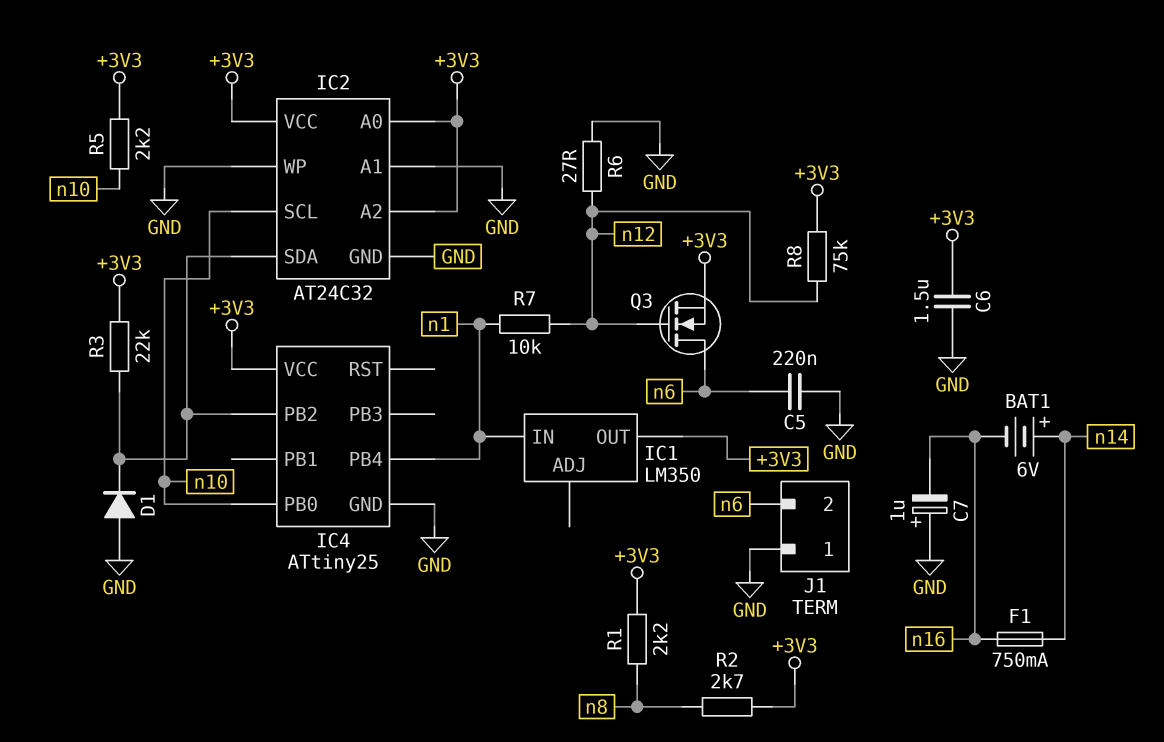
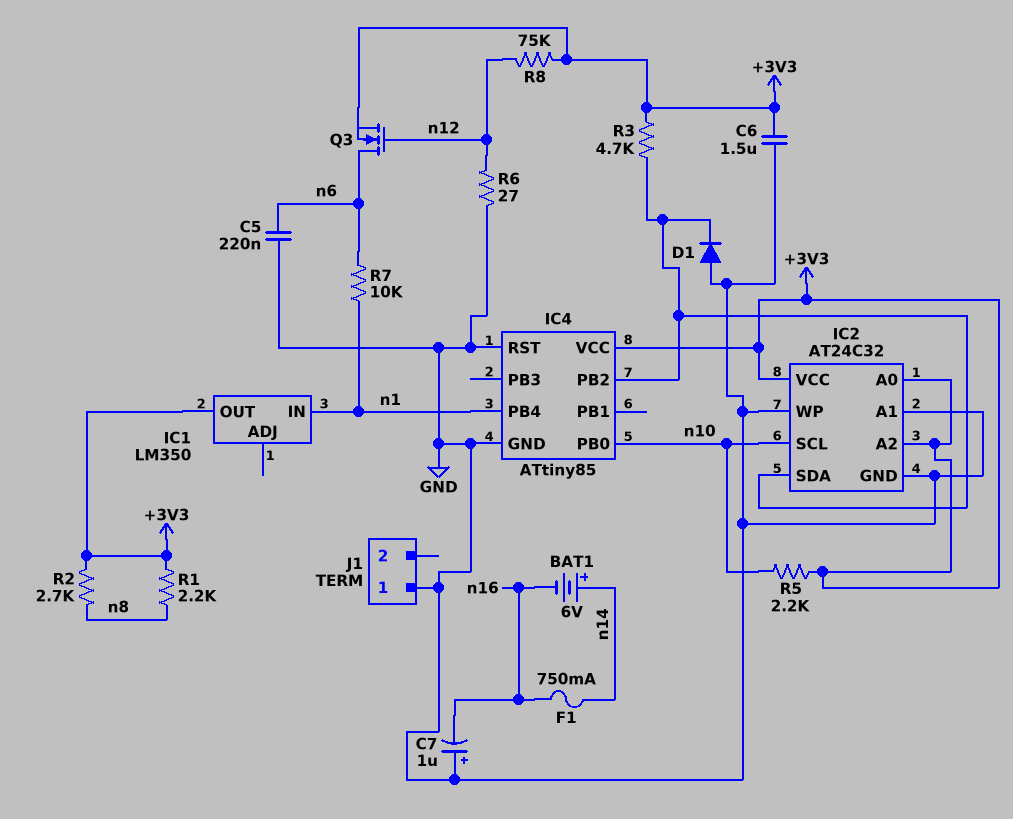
IC4: ATtiny25 -> ATtiny85
IC4 pin RST: none -> GND
J1 pin 2: n6 -> none
R3: 22k (+3V3, IC2/SDA) -> 4.7k (+3V3, IC2/SDA)
R7: 10k (n1, n12) -> 10k (n1, n6)

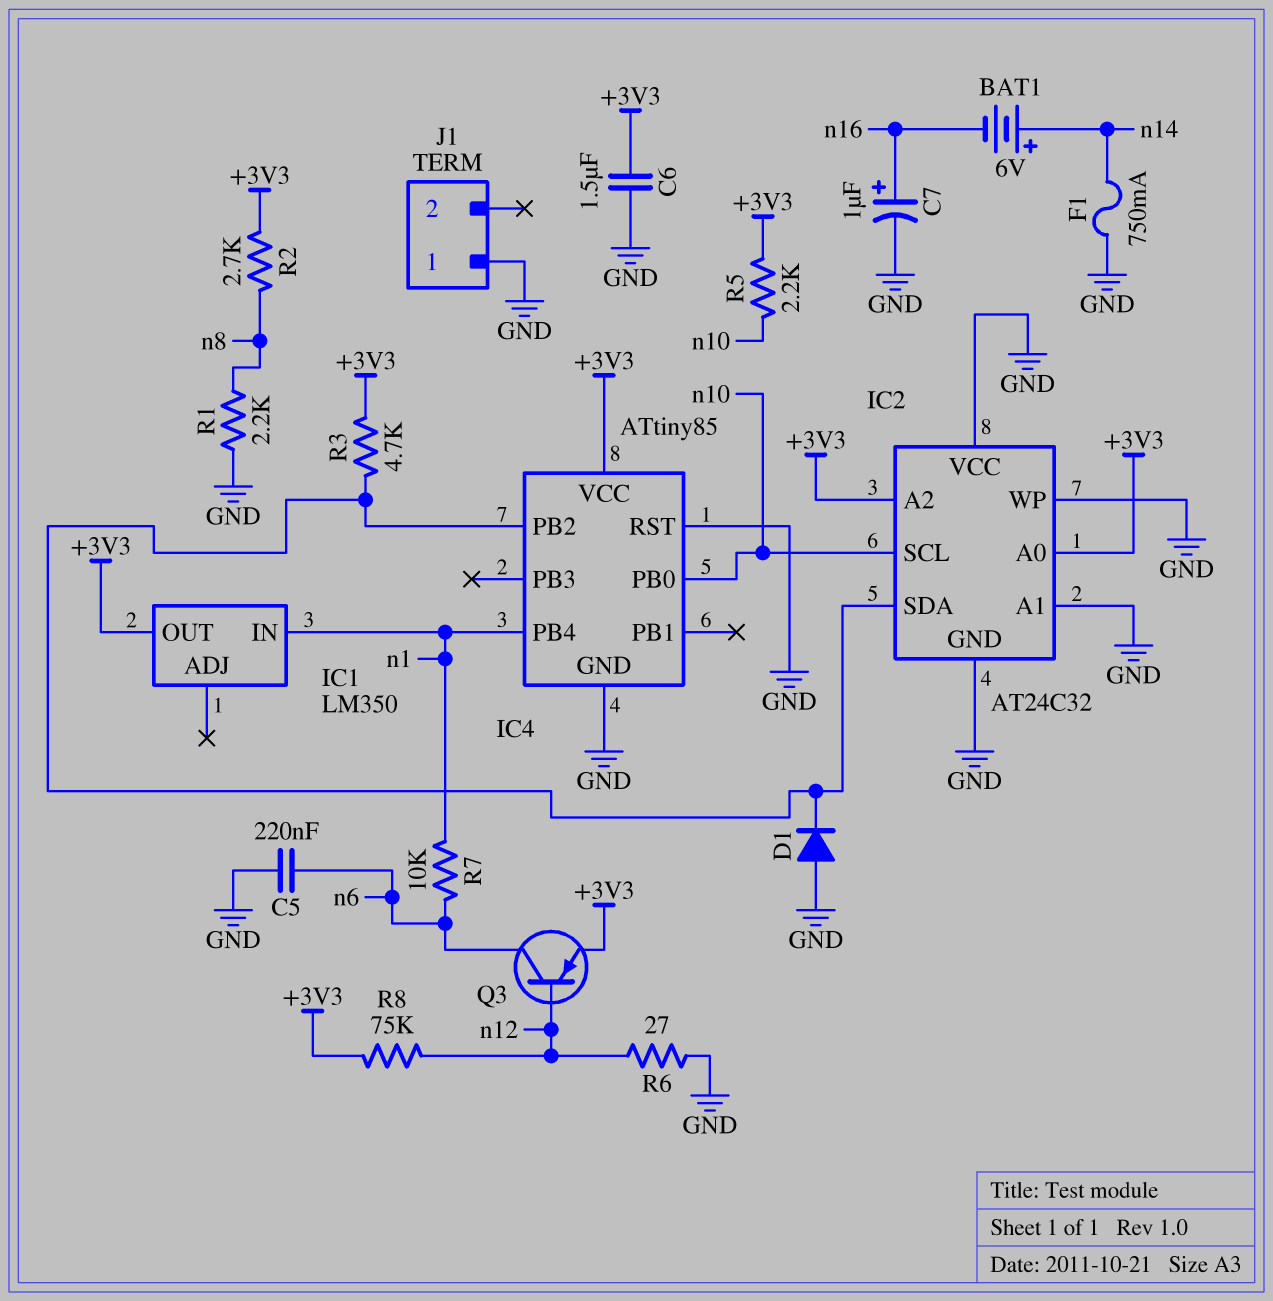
C7: 1uF (plus GND, minus n16) -> 1uF (plus n16, minus GND)
F1: 750mA (n14, n16) -> 750mA (GND, n14)
IC2 pin VCC: +3V3 -> GND
Q3: NMOS (G n12, D n6, S +3V3) -> PNP (B n12, C n6, E +3V3)
R1: 2.2k (+3V3, n8) -> 2.2k (GND, n8)

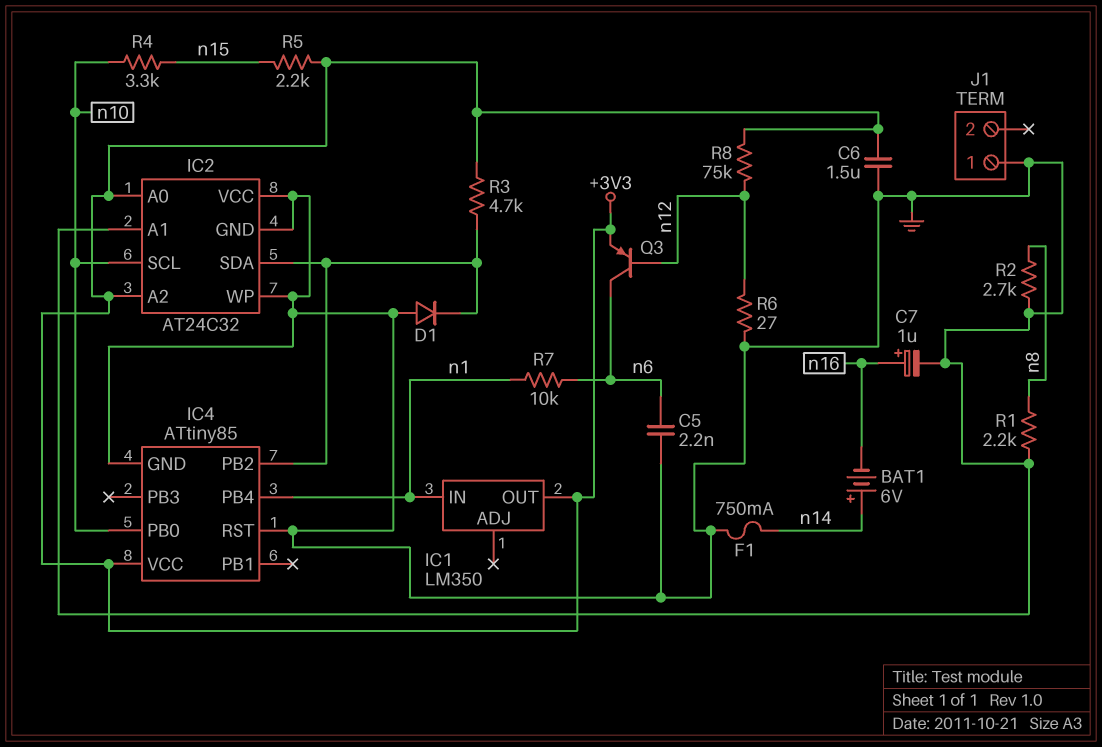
C5: 220nF (GND, n6) -> 2.2nF (GND, n6)
R2: 2.7k (+3V3, n8) -> 2.7k (GND, n8)
R4: none -> 3.3k (n10, n15)
R5: 2.2k (+3V3, n10) -> 2.2k (+3V3, n15)

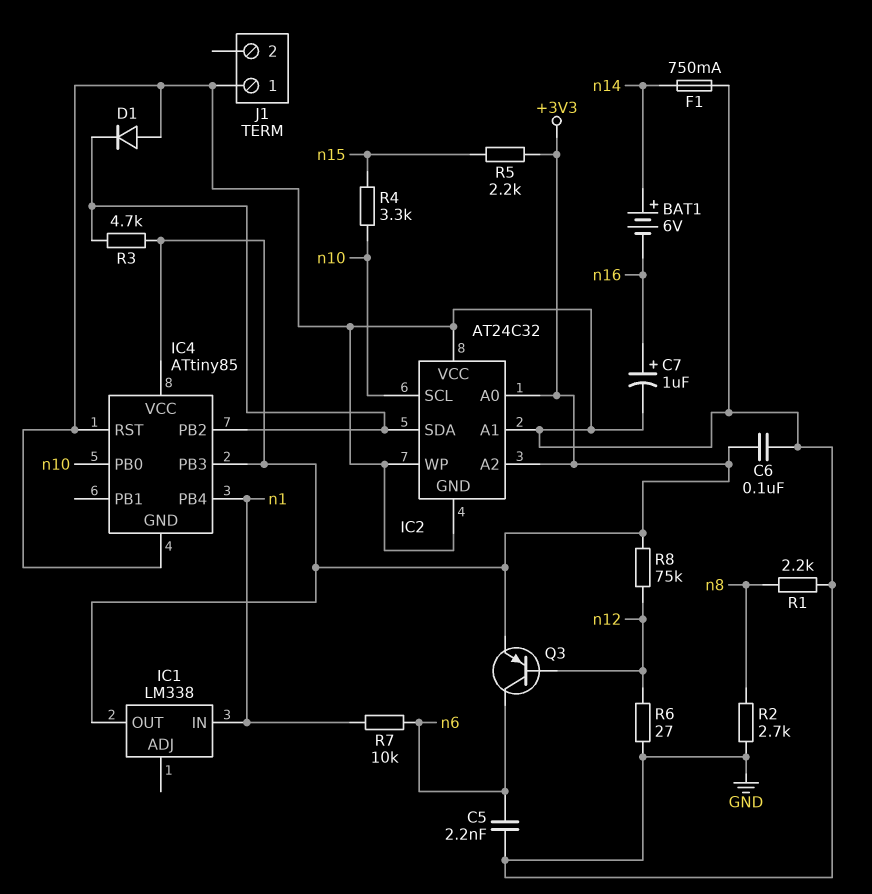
C6: 1.5uF (+3V3, GND) -> 100nF (+3V3, GND)
IC1: LM350 -> LM338
IC4 pin PB3: none -> +3V3

